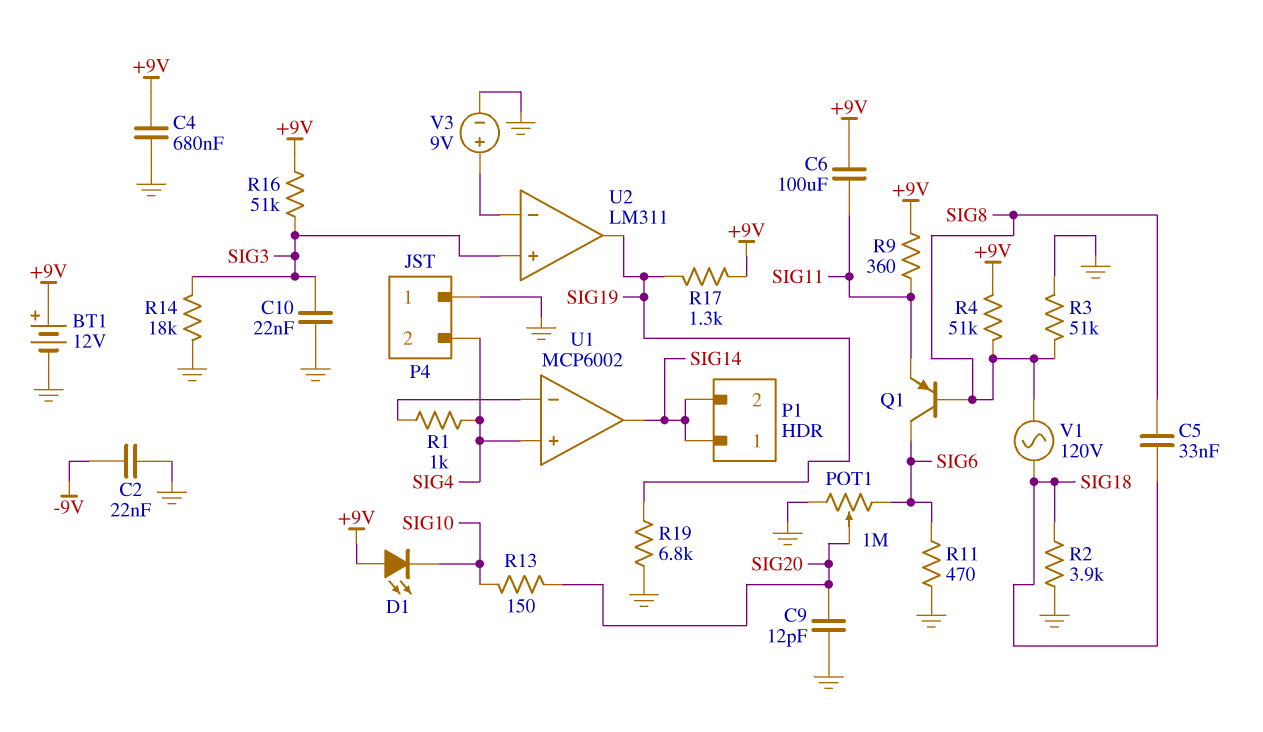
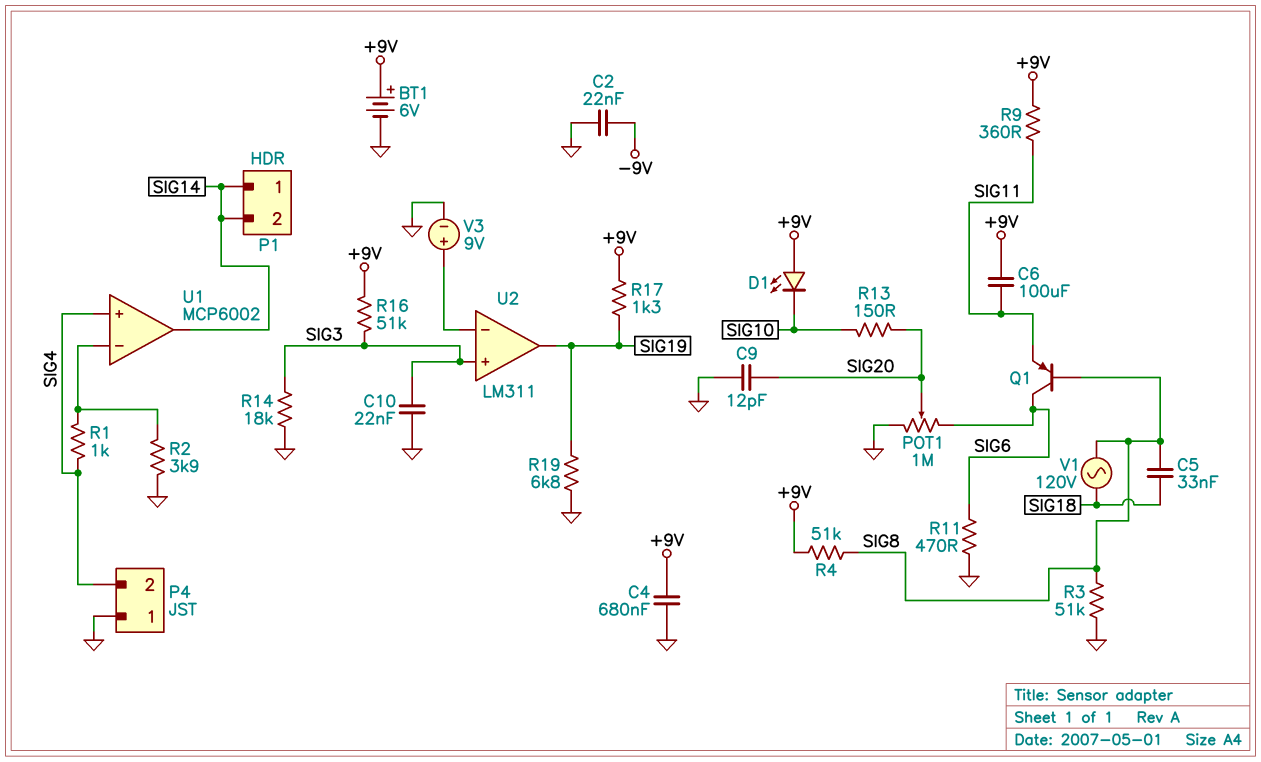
BT1: 12V (plus +9V, minus GND) -> 6V (plus +9V, minus GND)
R2: 3.9k (GND, SIG18) -> 3.9k (GND, U1/in-)

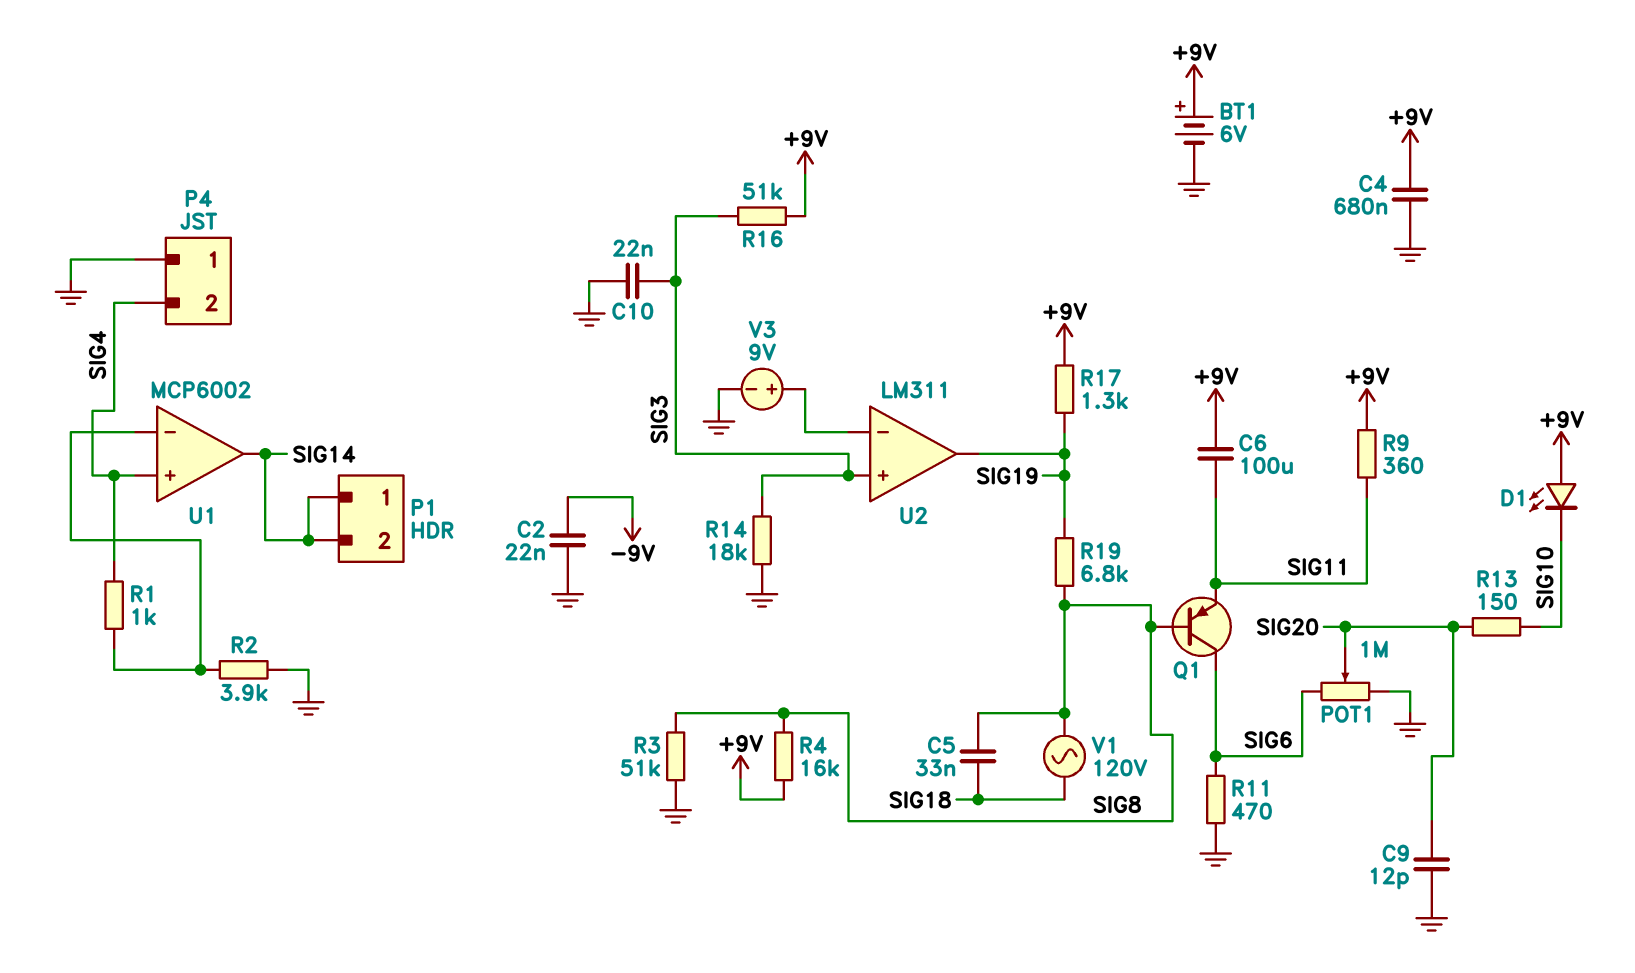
R4: 51k (+9V, SIG8) -> 16k (+9V, SIG8)
R19: 6.8k (GND, SIG19) -> 6.8k (SIG8, SIG19)

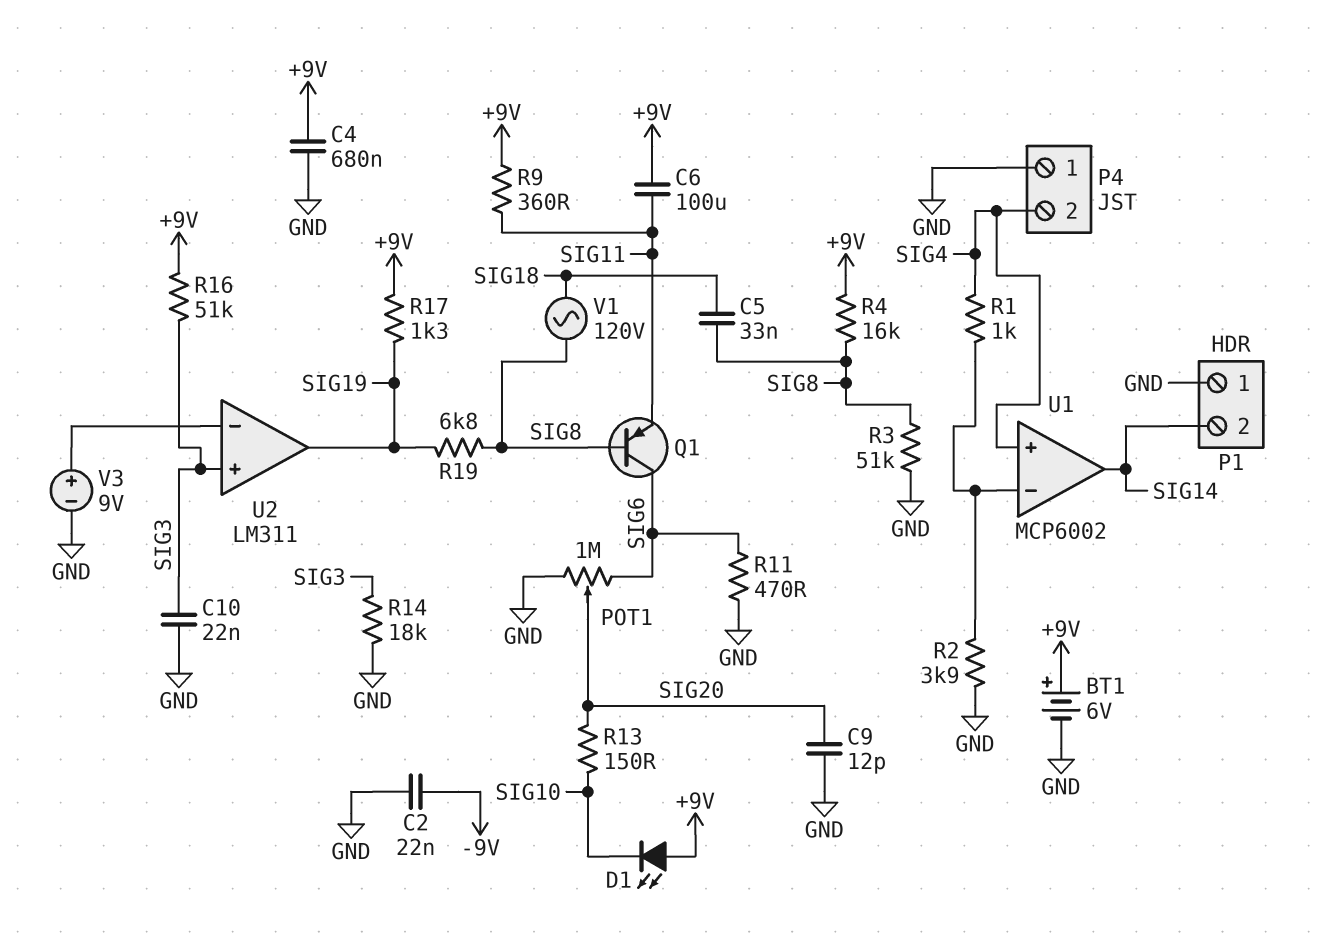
P1 pin 1: SIG14 -> GND

